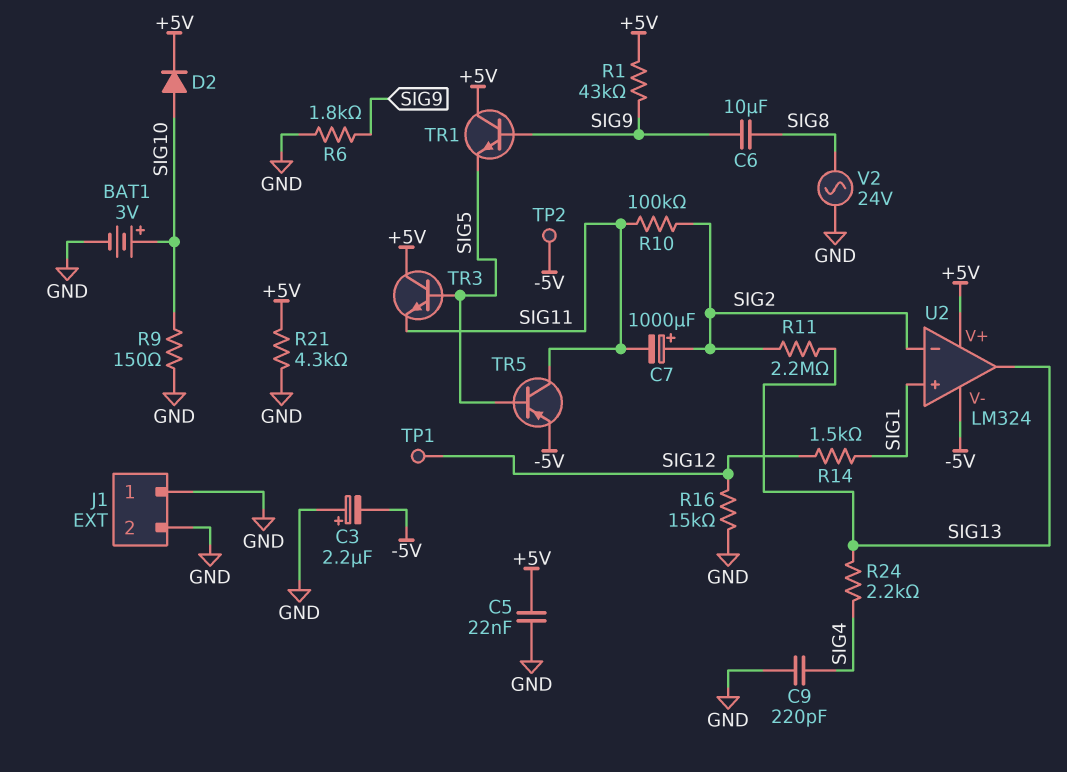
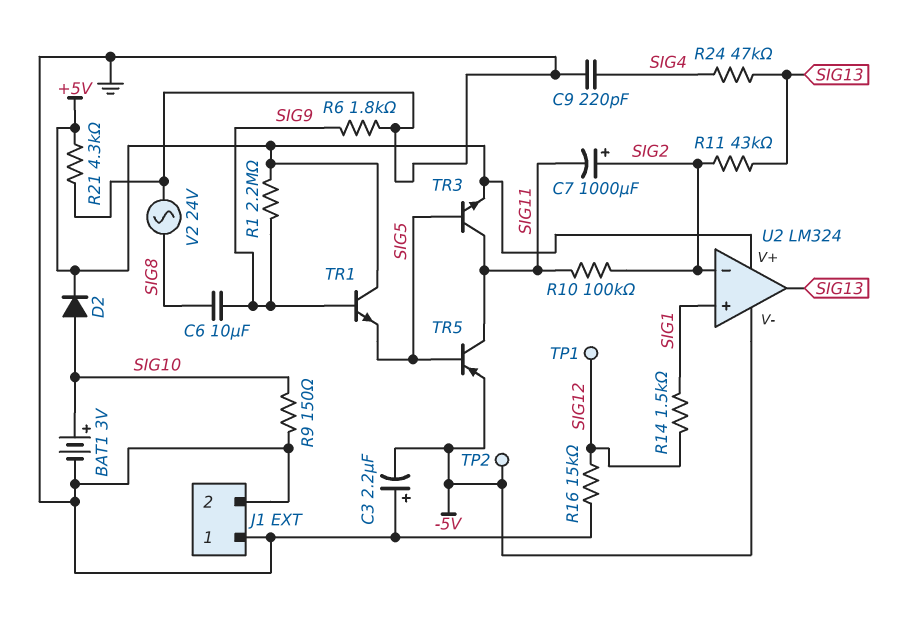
C5: 22nF (+5V, GND) -> none
R1: 43k (+5V, SIG9) -> 2.2M (+5V, SIG9)
R11: 2.2M (SIG2, SIG13) -> 43k (SIG2, SIG13)
R24: 2.2k (SIG4, SIG13) -> 47k (SIG4, SIG13)
TR3: NPN (B SIG5, C +5V, E SIG11) -> NPN (B SIG5, C SIG11, E +5V)

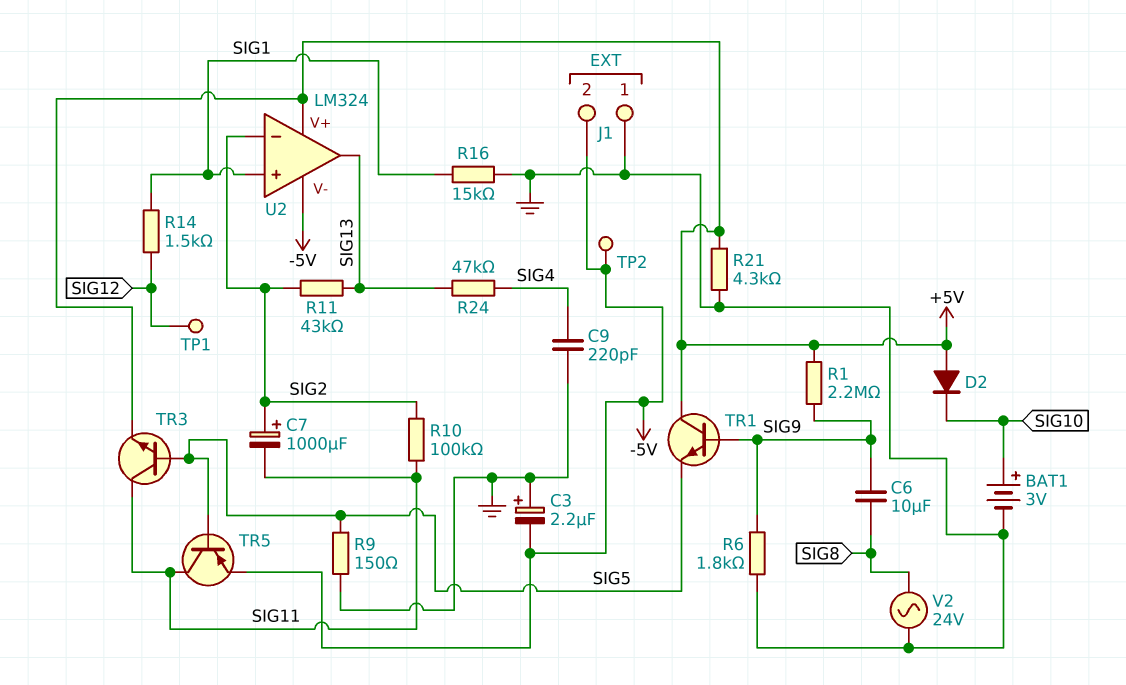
D2: diode (A SIG10, K +5V) -> diode (A +5V, K SIG10)
J1 pin 2: GND -> -5V
R9: 150 (GND, SIG10) -> 150 (GND, SIG5)
R16: 15k (GND, SIG12) -> 15k (GND, SIG1)

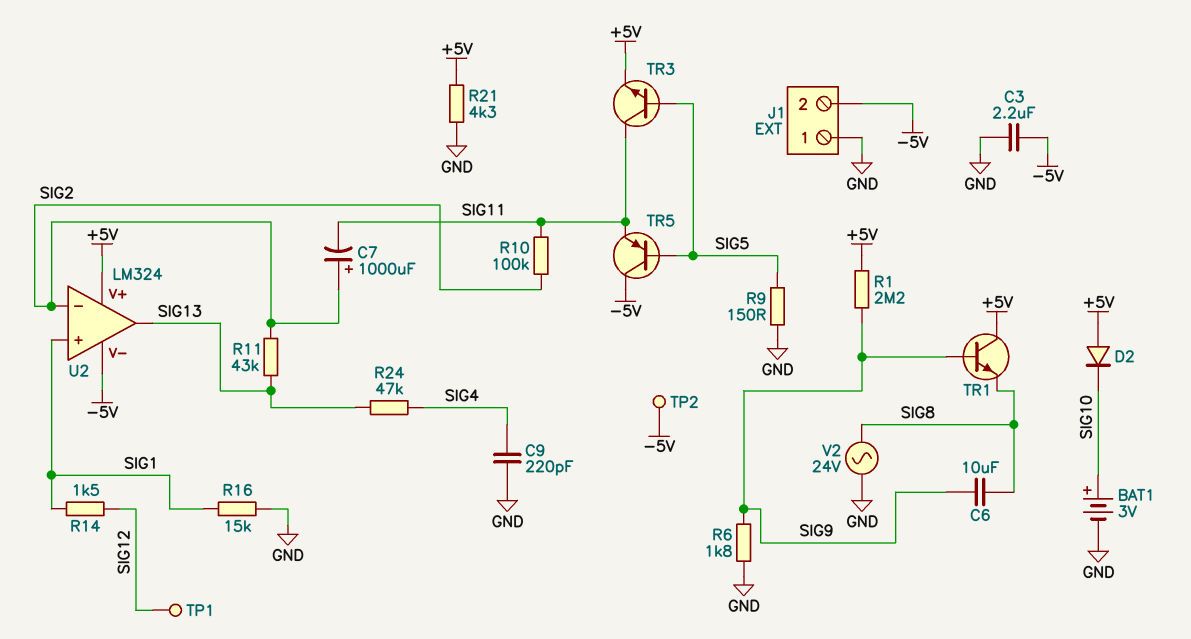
C3: 2.2uF (plus GND, minus -5V) -> 2.2uF (-5V, GND)
TR1: NPN (B SIG9, C +5V, E SIG5) -> NPN (B SIG9, C +5V, E SIG8)
TR5: PNP (B SIG5, C SIG11, E -5V) -> PNP (B SIG5, C -5V, E SIG11)

